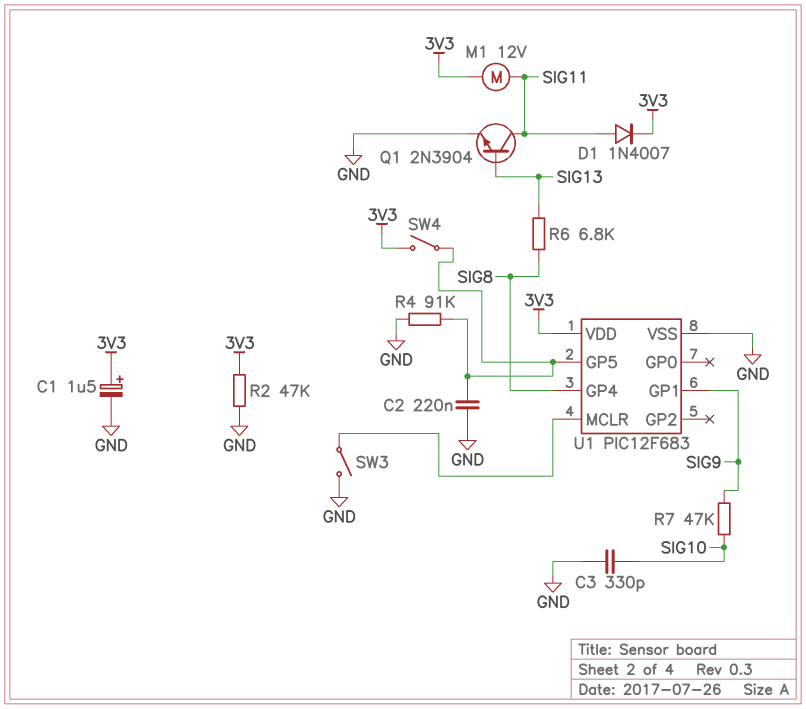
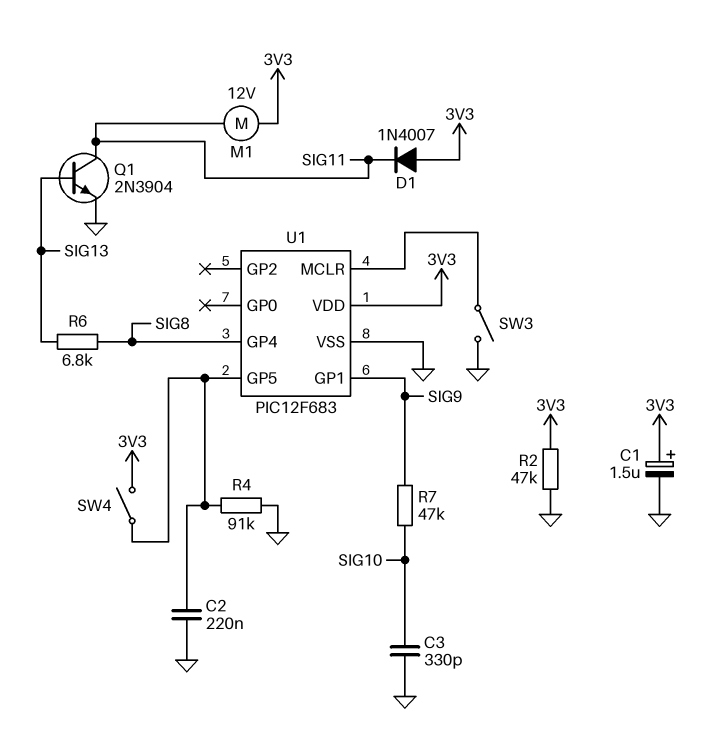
D1: diode 1N4007 (A SIG11, K 3V3) -> diode 1N4007 (A 3V3, K SIG11)

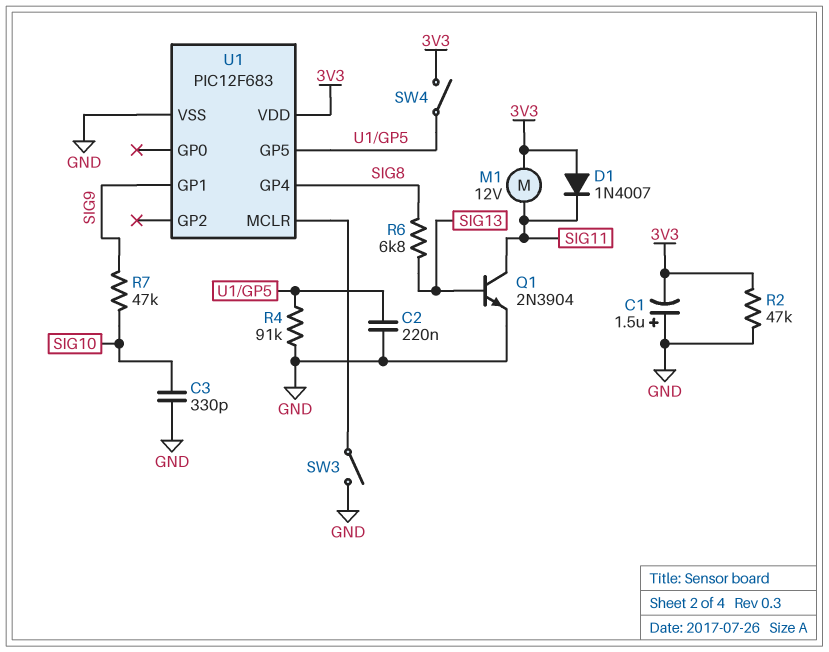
C1: 1.5uF (plus 3V3, minus GND) -> 1.5uF (plus GND, minus 3V3)

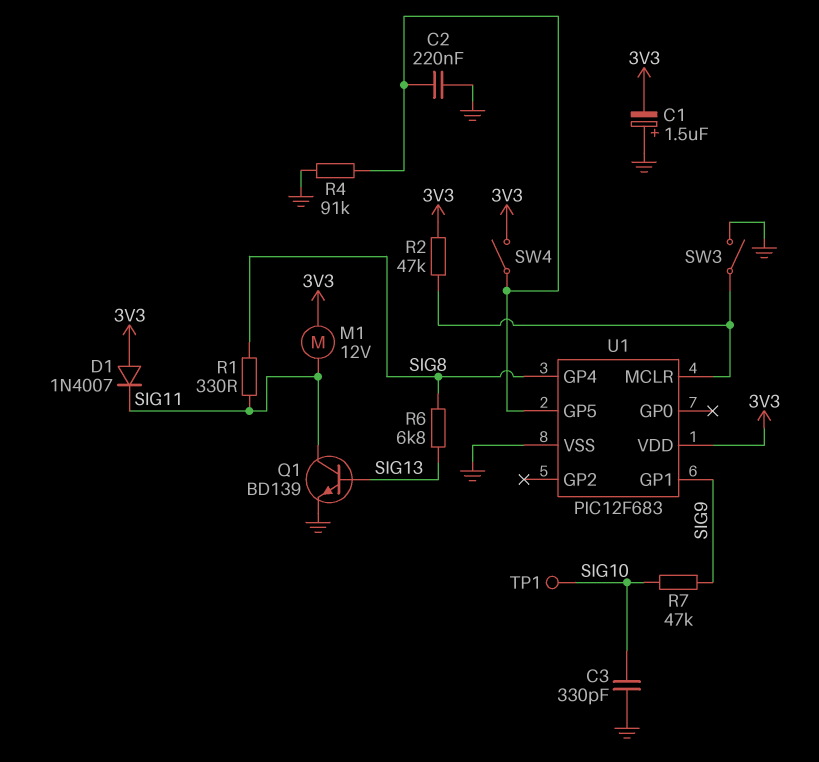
Q1: NPN 2N3904 (B SIG13, C SIG11, E GND) -> NPN BD139 (B SIG13, C SIG11, E GND)
R1: none -> 330 (SIG8, SIG11)
R2: 47k (3V3, GND) -> 47k (3V3, U1/MCLR)
TP1: none -> test point (SIG10)

